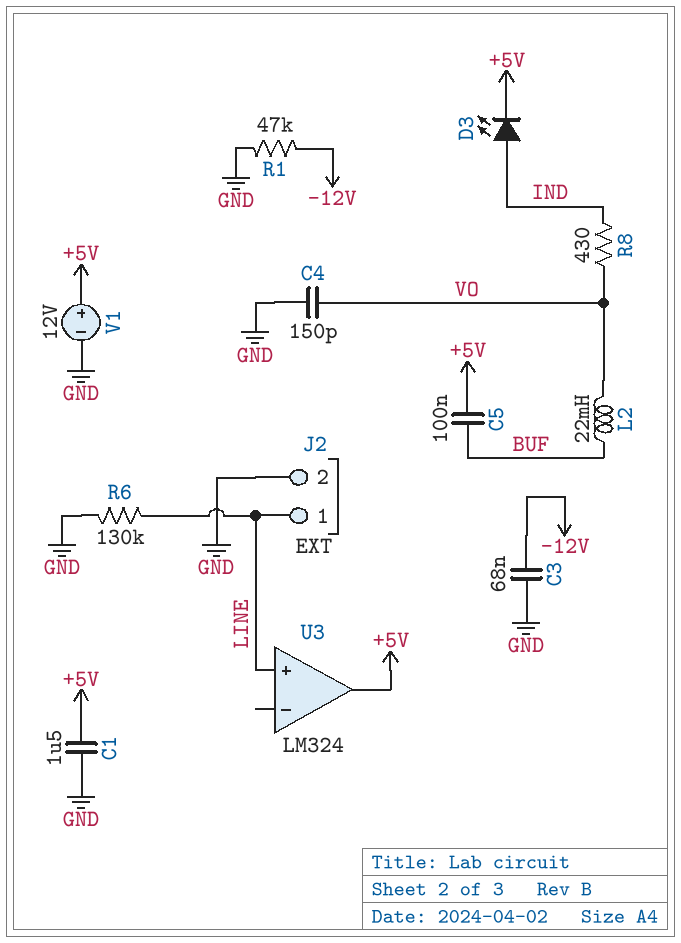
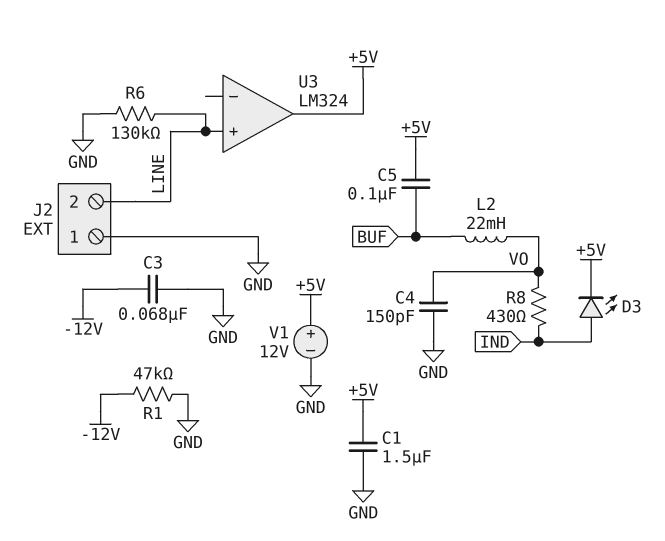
J2 pin 1: LINE -> GND
J2 pin 2: GND -> LINE

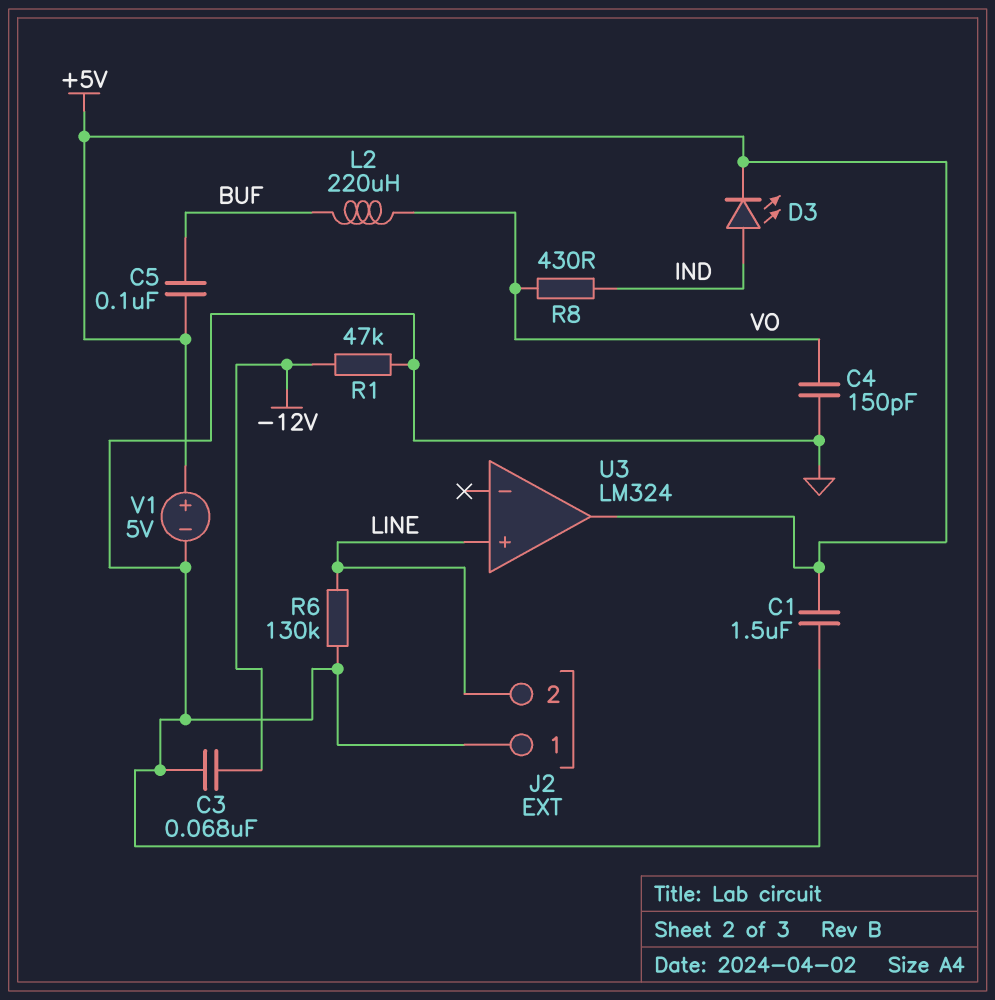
L2: 22mH (BUF, VO) -> 220uH (BUF, VO)
V1: 12V (plus +5V, minus GND) -> 5V (plus +5V, minus GND)

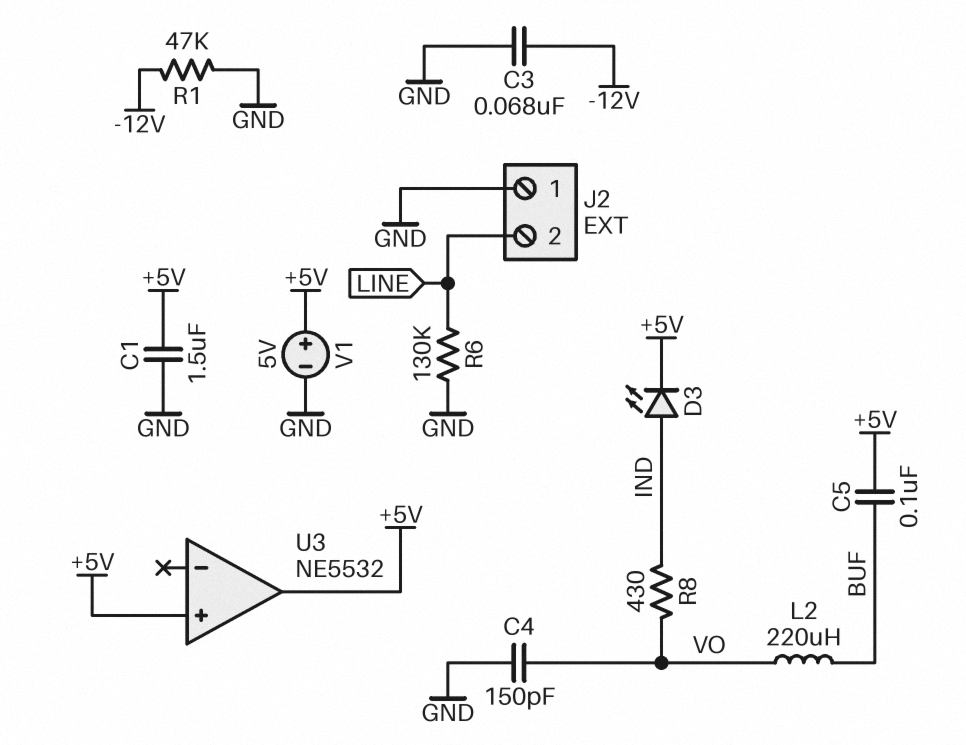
U3: LM324 -> NE5532
U3 pin in+: LINE -> +5V

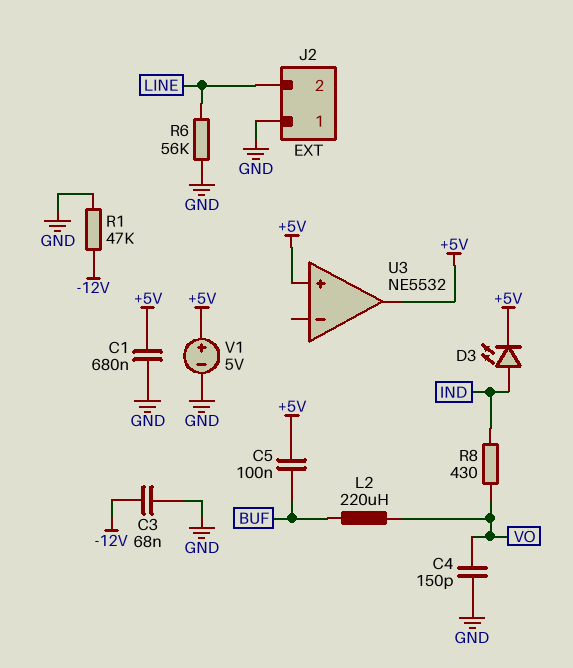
C1: 1.5uF (+5V, GND) -> 680nF (+5V, GND)
R6: 130k (GND, LINE) -> 56k (GND, LINE)

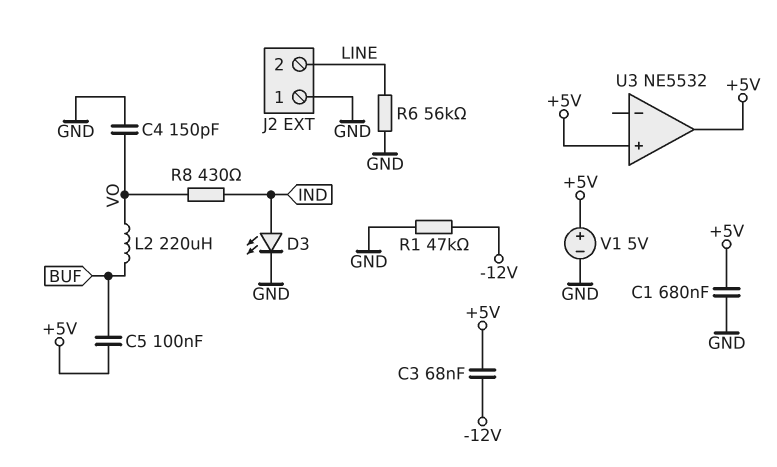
C3: 68nF (-12V, GND) -> 68nF (+5V, -12V)
D3: LED (A IND, K +5V) -> LED (A IND, K GND)

